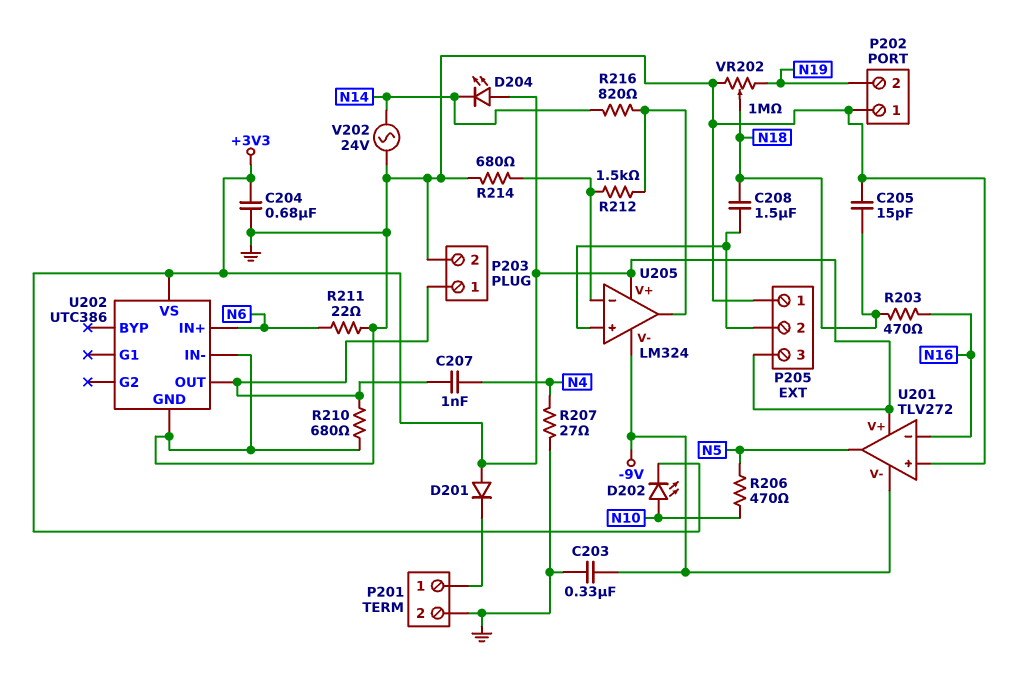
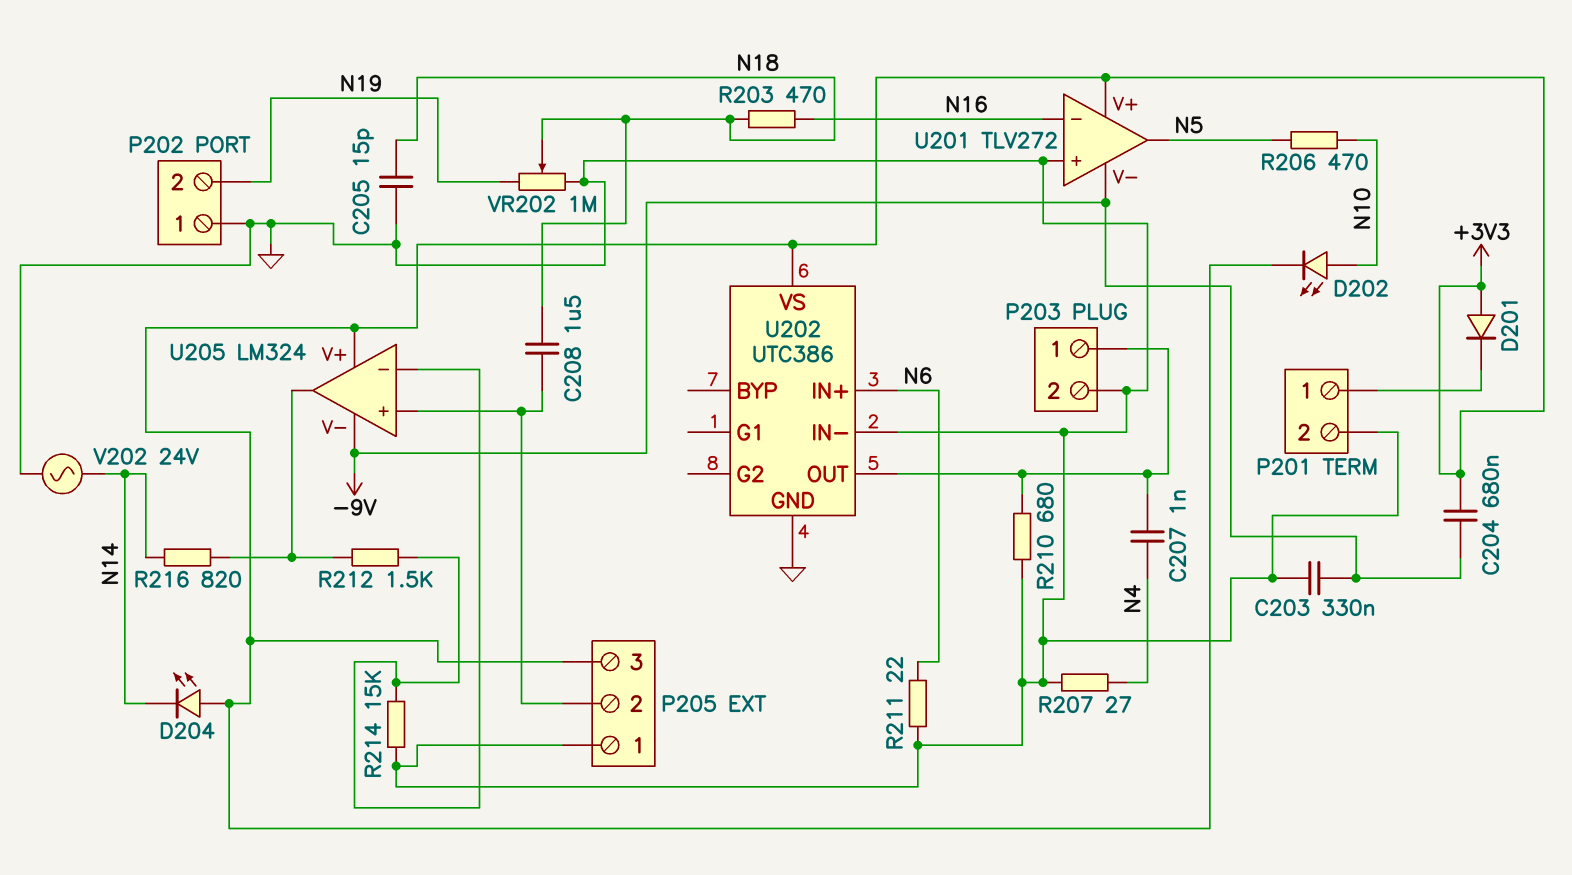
C204: 680nF (+3V3, GND) -> 680nF (+3V3, -9V)
R214: 680 (GND, U205/in-) -> 15k (GND, U205/in-)

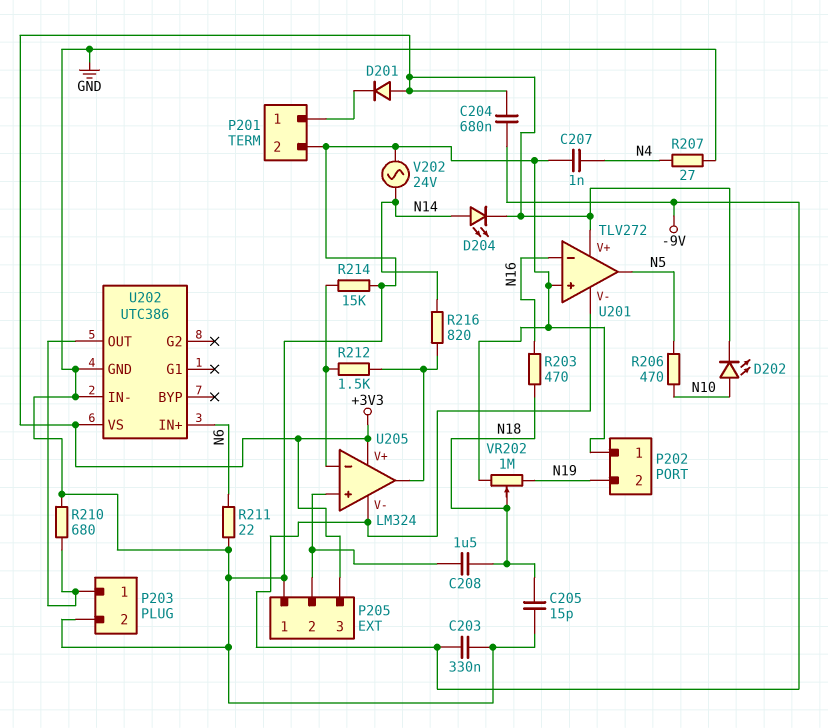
C207: 1nF (N4, P203/1) -> 1nF (GND, N4)
D204: LED (A +3V3, K N14) -> LED (A N14, K +3V3)

